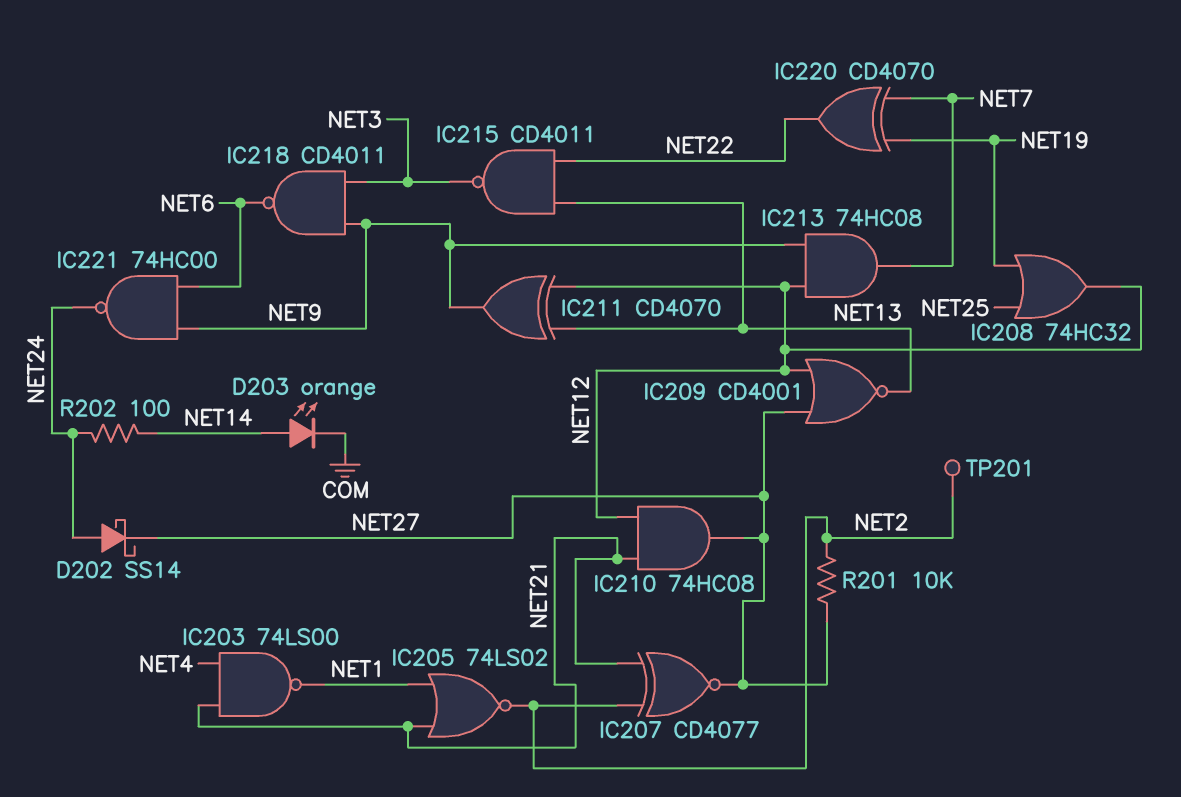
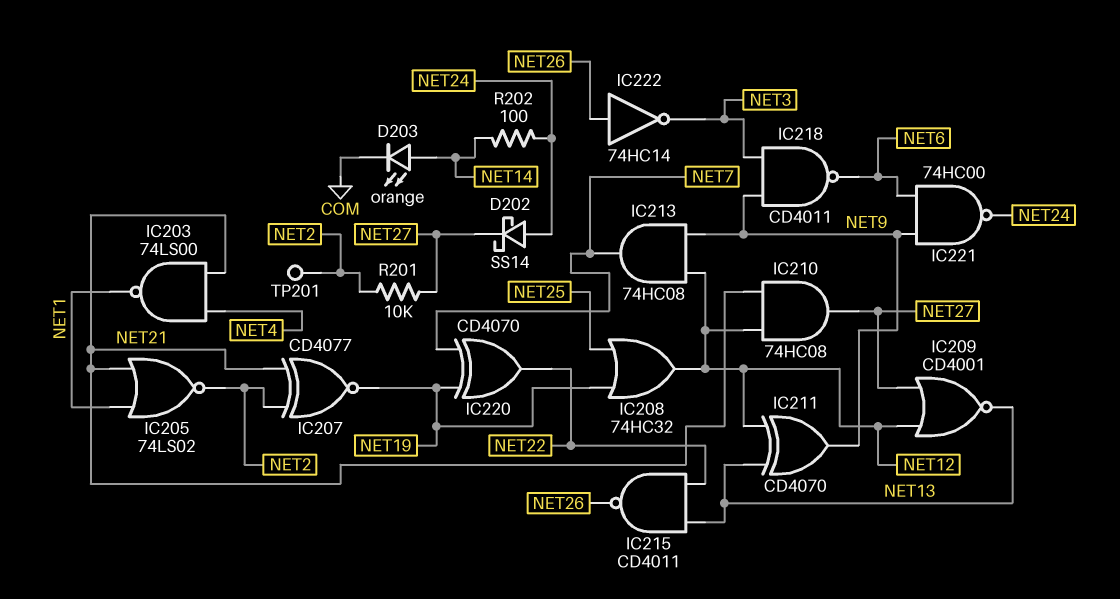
IC207: XNOR CD4077 (in NET2, in NET21, out NET27) -> XNOR CD4077 (in NET2, in NET21, out NET19)
IC215: NAND CD4011 (in NET13, in NET22, out NET3) -> NAND CD4011 (in NET13, in NET22, out NET26)
IC222: none -> NOT 74HC14 (in NET26, out NET3)

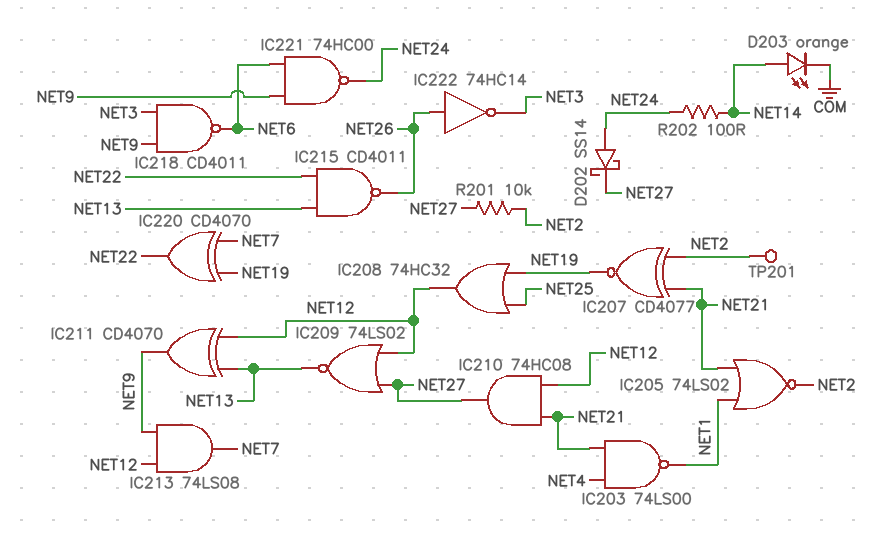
IC209: NOR CD4001 (in NET12, in NET27, out NET13) -> NOR 74LS02 (in NET12, in NET27, out NET13)
IC213: AND 74HC08 (in NET9, in NET12, out NET7) -> AND 74LS08 (in NET9, in NET12, out NET7)

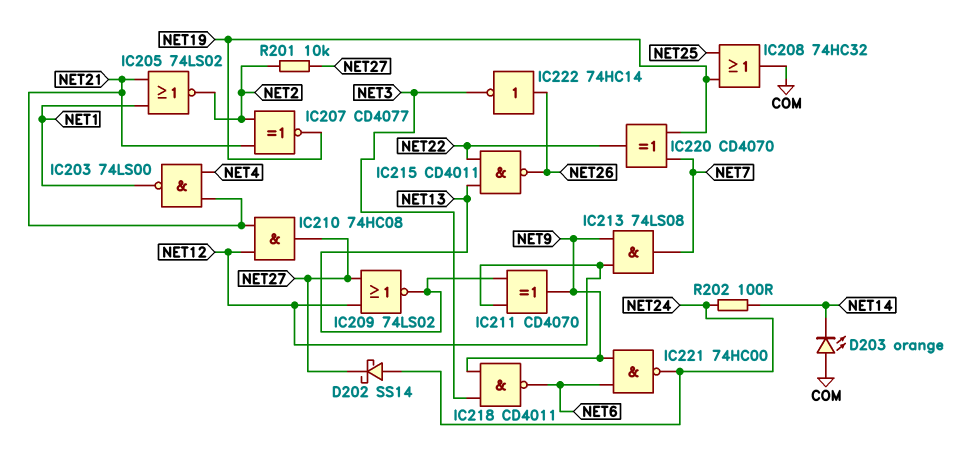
D203: LED orange (A NET14, K COM) -> LED orange (A COM, K NET14)
IC208: OR 74HC32 (in NET19, in NET25, out NET12) -> OR 74HC32 (in NET19, in NET25, out COM)
TP201: test point (NET2) -> none

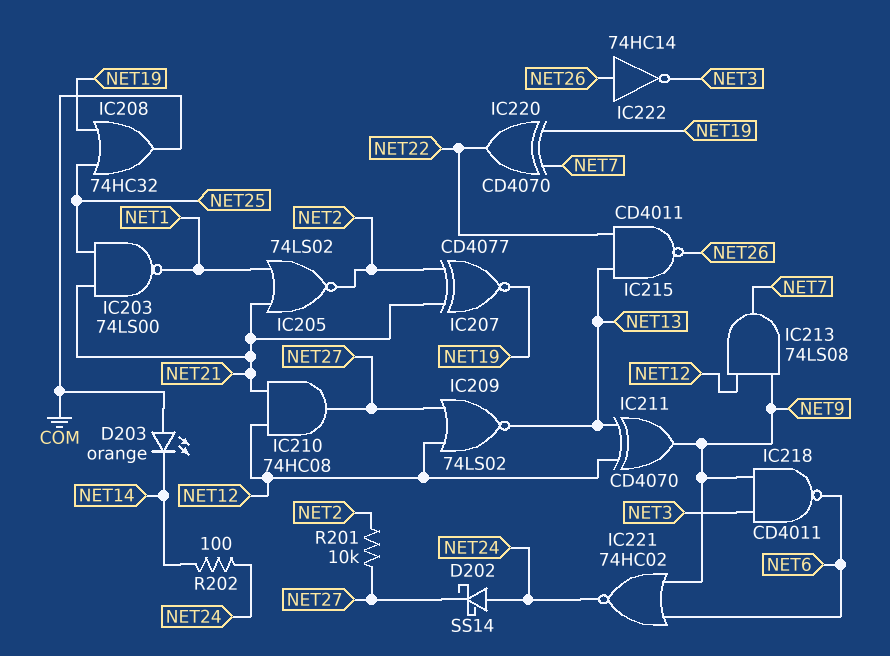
IC203: NAND 74LS00 (in NET4, in NET21, out NET1) -> NAND 74LS00 (in NET21, in NET25, out NET1)
IC221: NAND 74HC00 (in NET6, in NET9, out NET24) -> NOR 74HC02 (in NET6, in NET9, out NET24)

